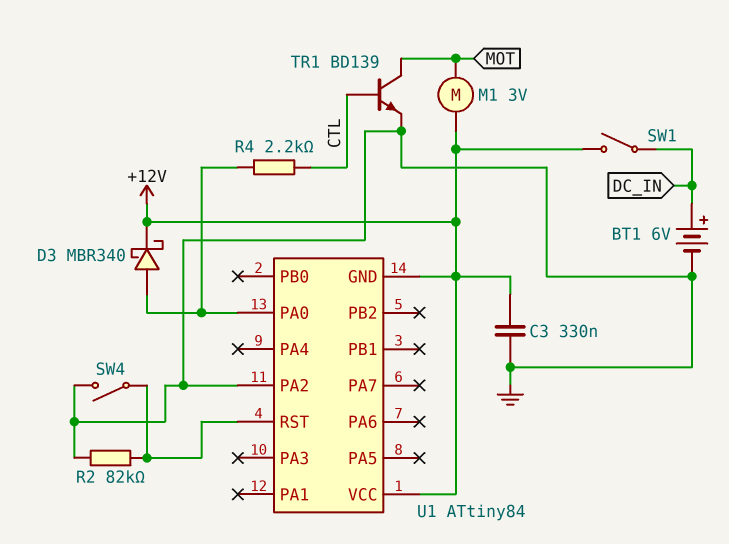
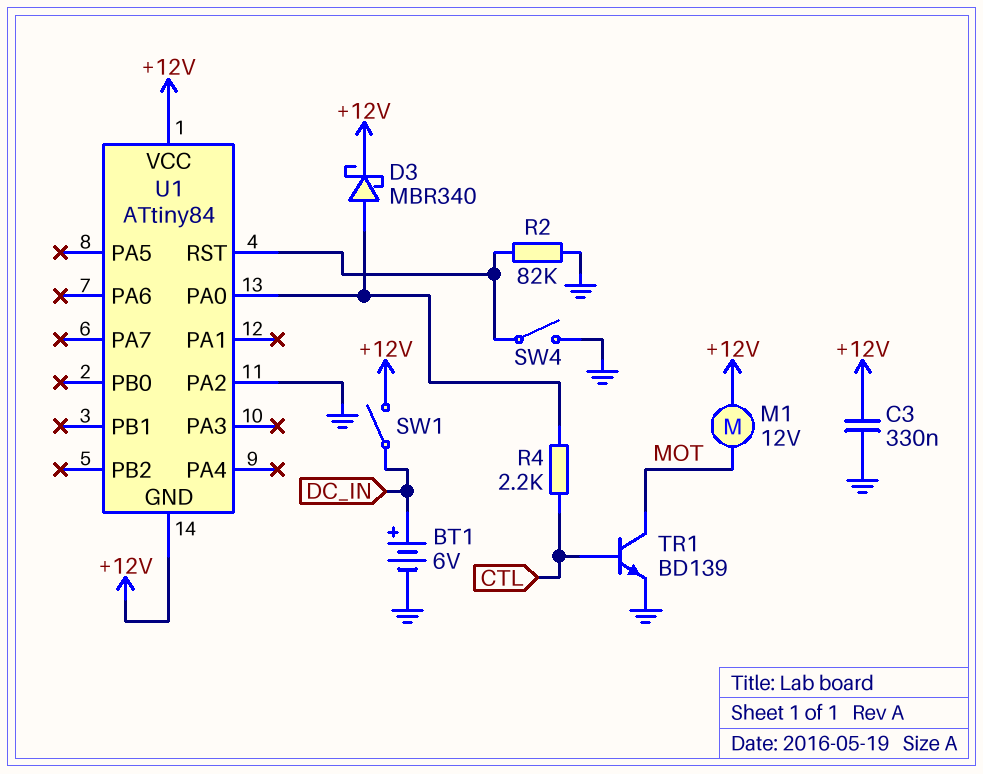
M1: motor 3V (+12V, MOT) -> motor 12V (+12V, MOT)

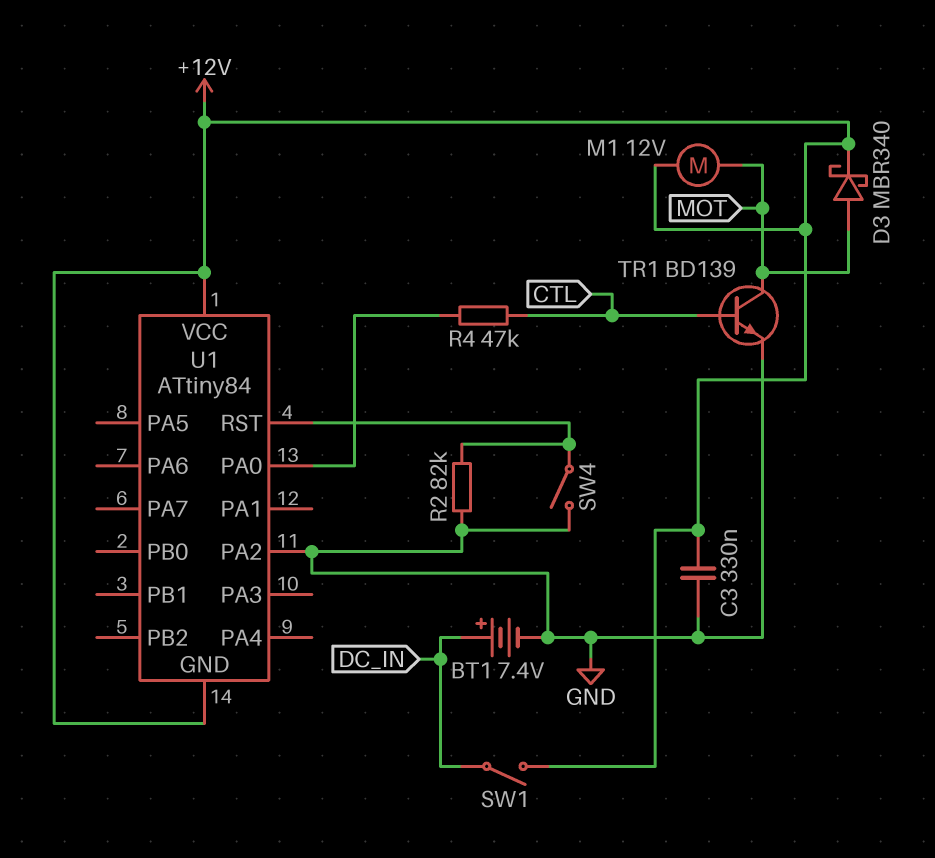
BT1: 6V (plus DC_IN, minus GND) -> 7.4V (plus DC_IN, minus GND)
D3: schottky MBR340 (A U1/PA0, K +12V) -> schottky MBR340 (A MOT, K +12V)
R4: 2.2k (CTL, U1/PA0) -> 47k (CTL, U1/PA0)

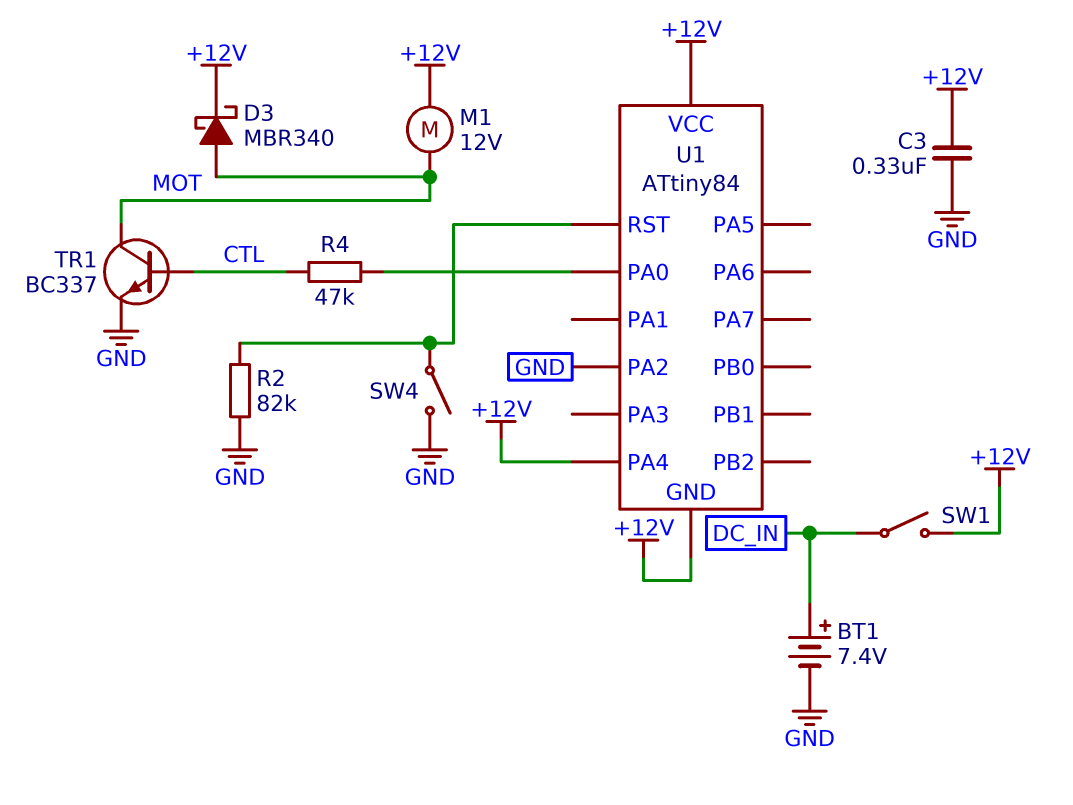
TR1: NPN BD139 (B CTL, C MOT, E GND) -> NPN BC337 (B CTL, C MOT, E GND)
U1 pin PA4: none -> +12V

